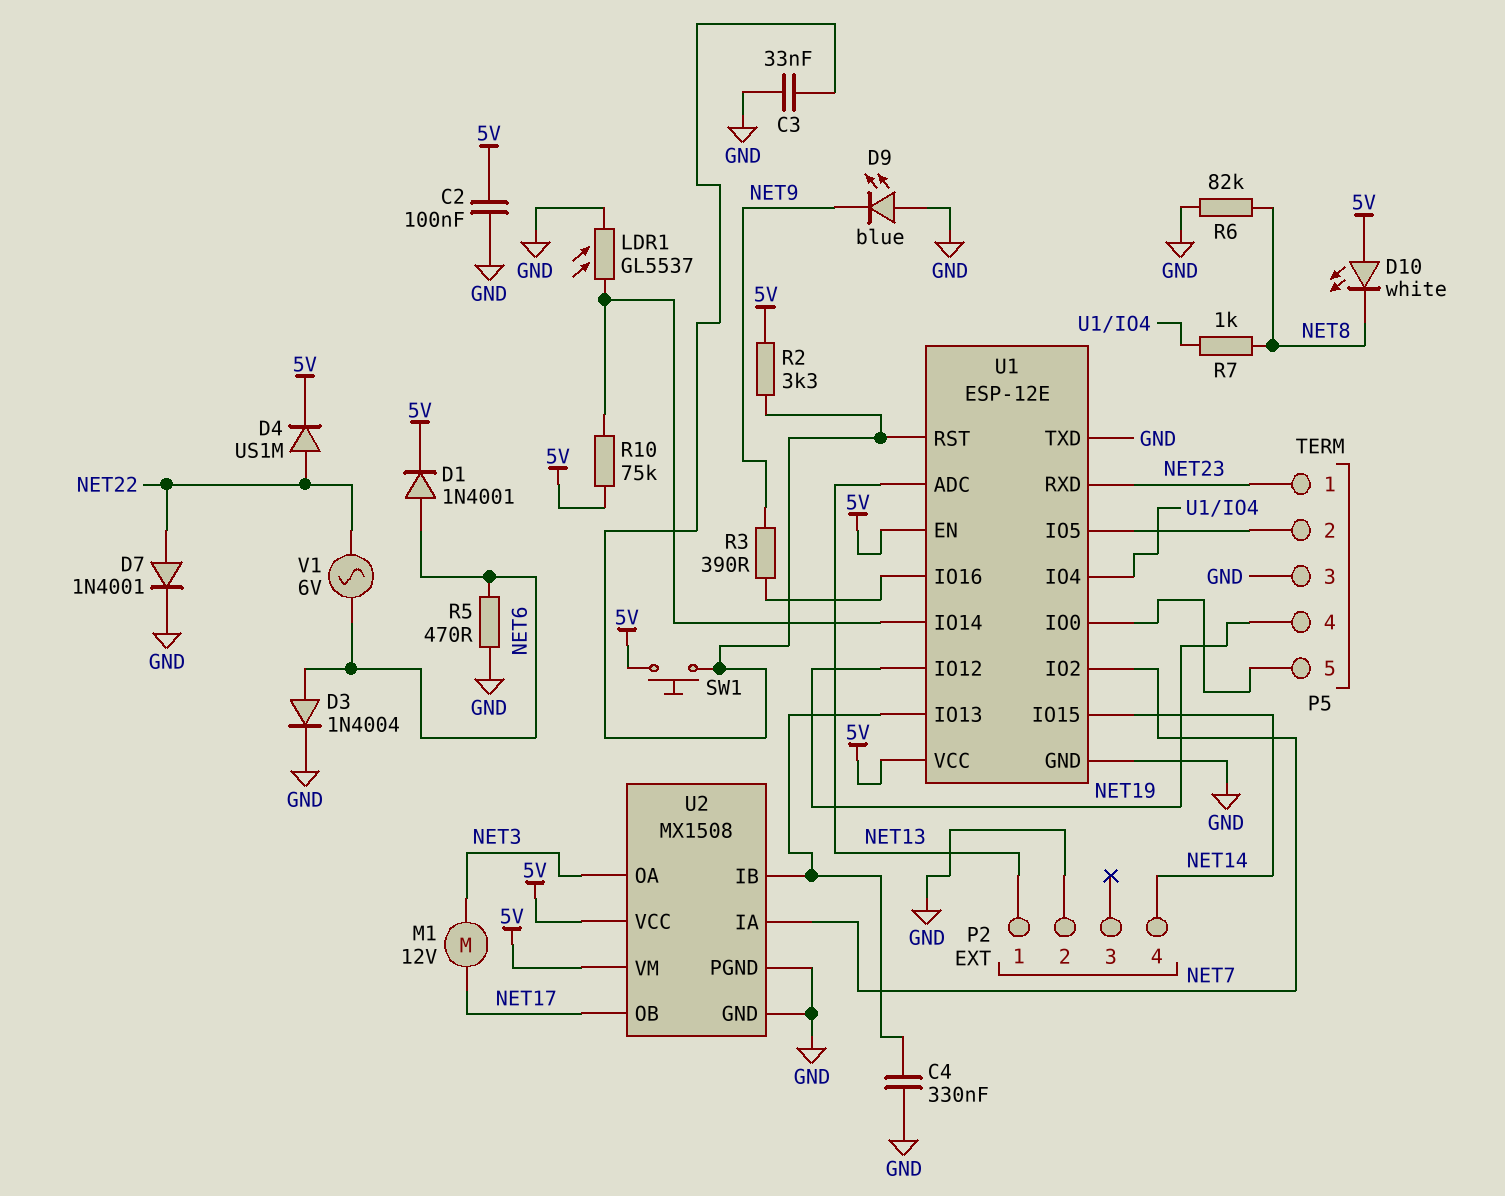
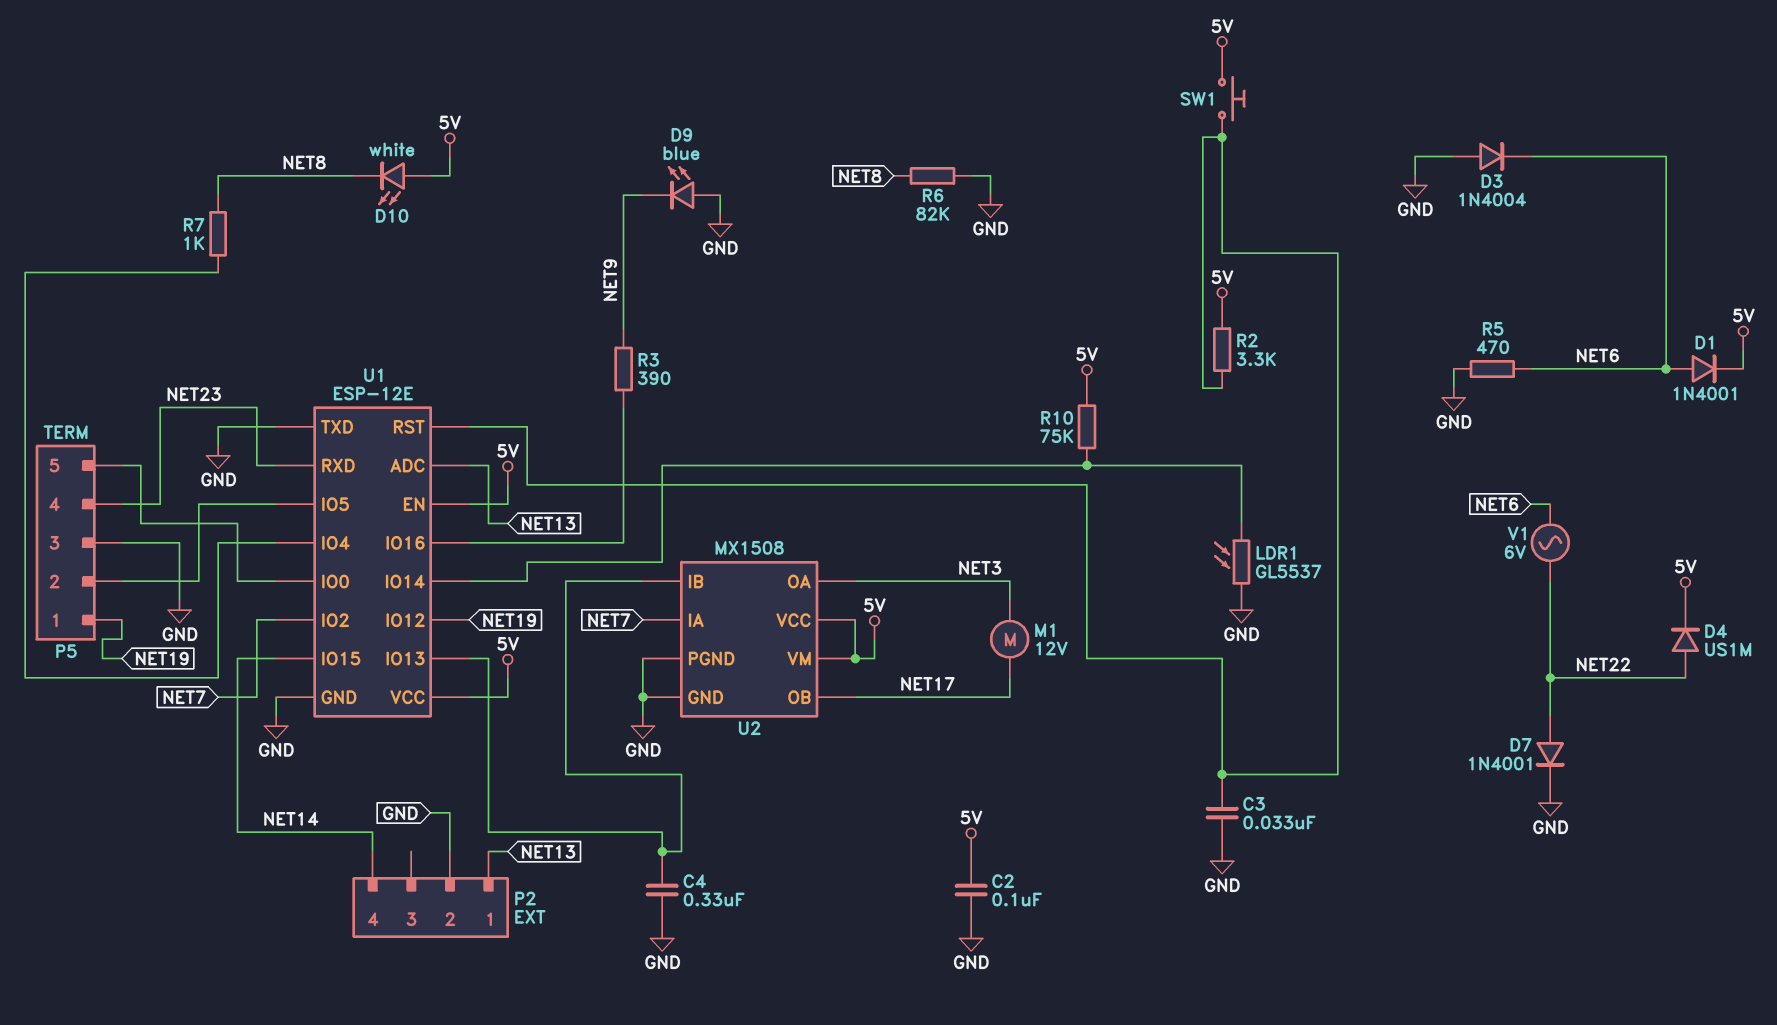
D3: diode 1N4004 (A NET6, K GND) -> diode 1N4004 (A GND, K NET6)
P5 pin 1: NET23 -> NET19
P5 pin 4: NET19 -> NET23

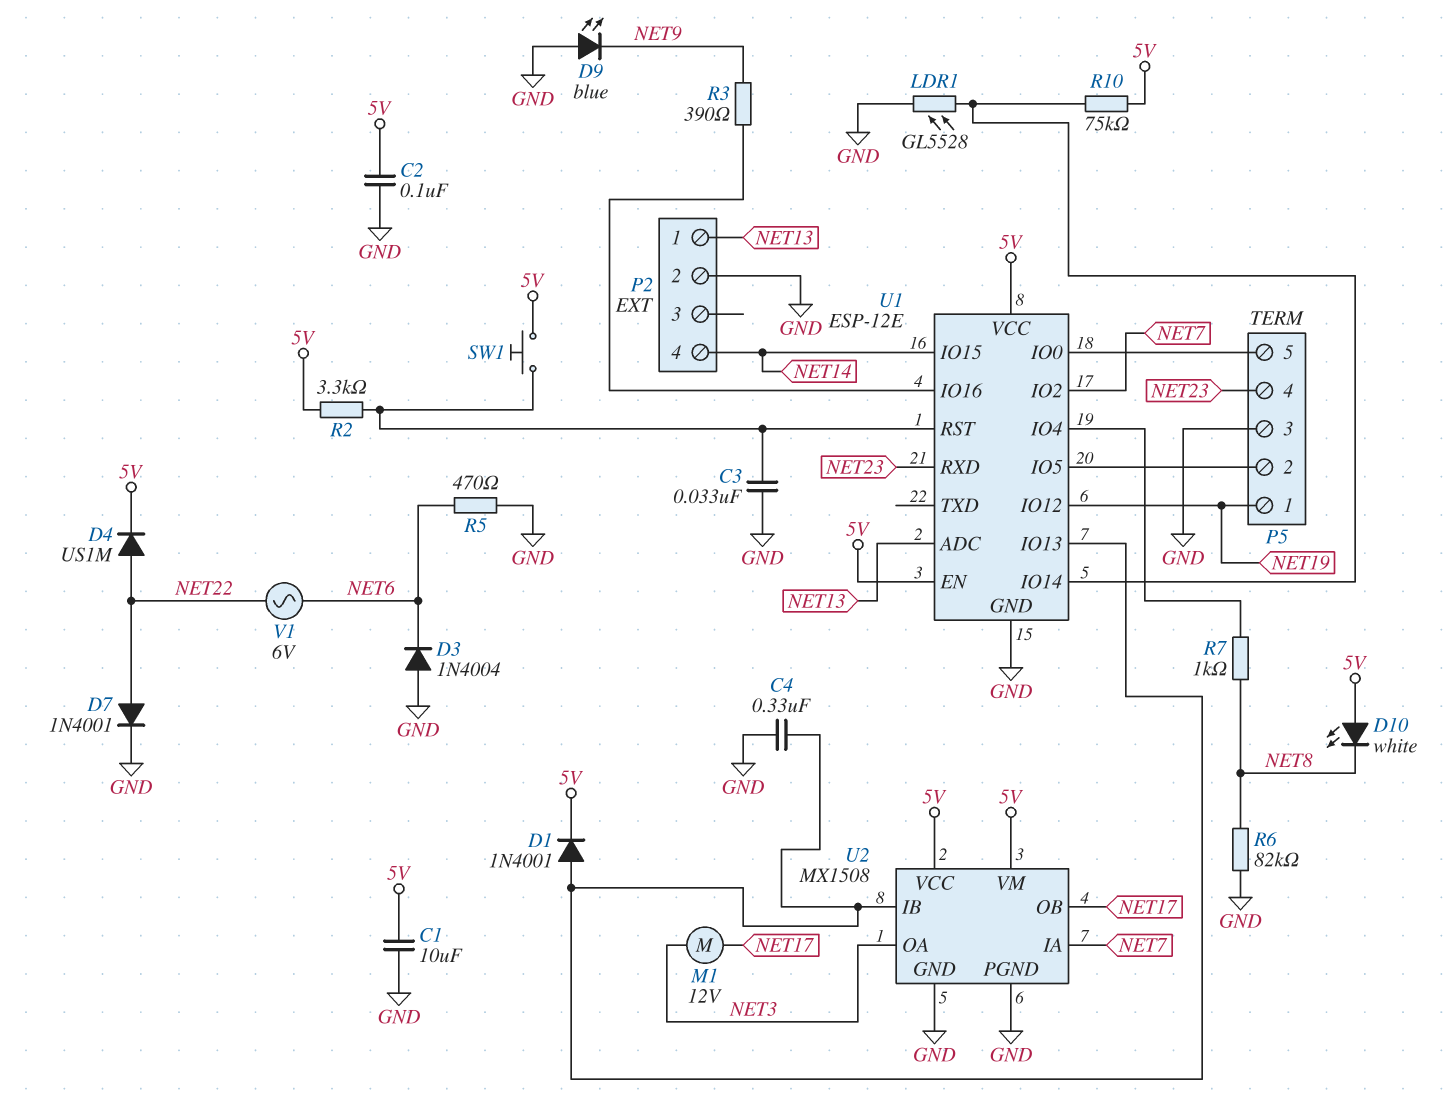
C1: none -> 10uF (5V, GND)
D1: diode 1N4001 (A NET6, K 5V) -> diode 1N4001 (A U1/IO13, K 5V)
LDR1: GL5537 (GND, U1/IO14) -> GL5528 (GND, U1/IO14)
U1 pin TXD: GND -> none

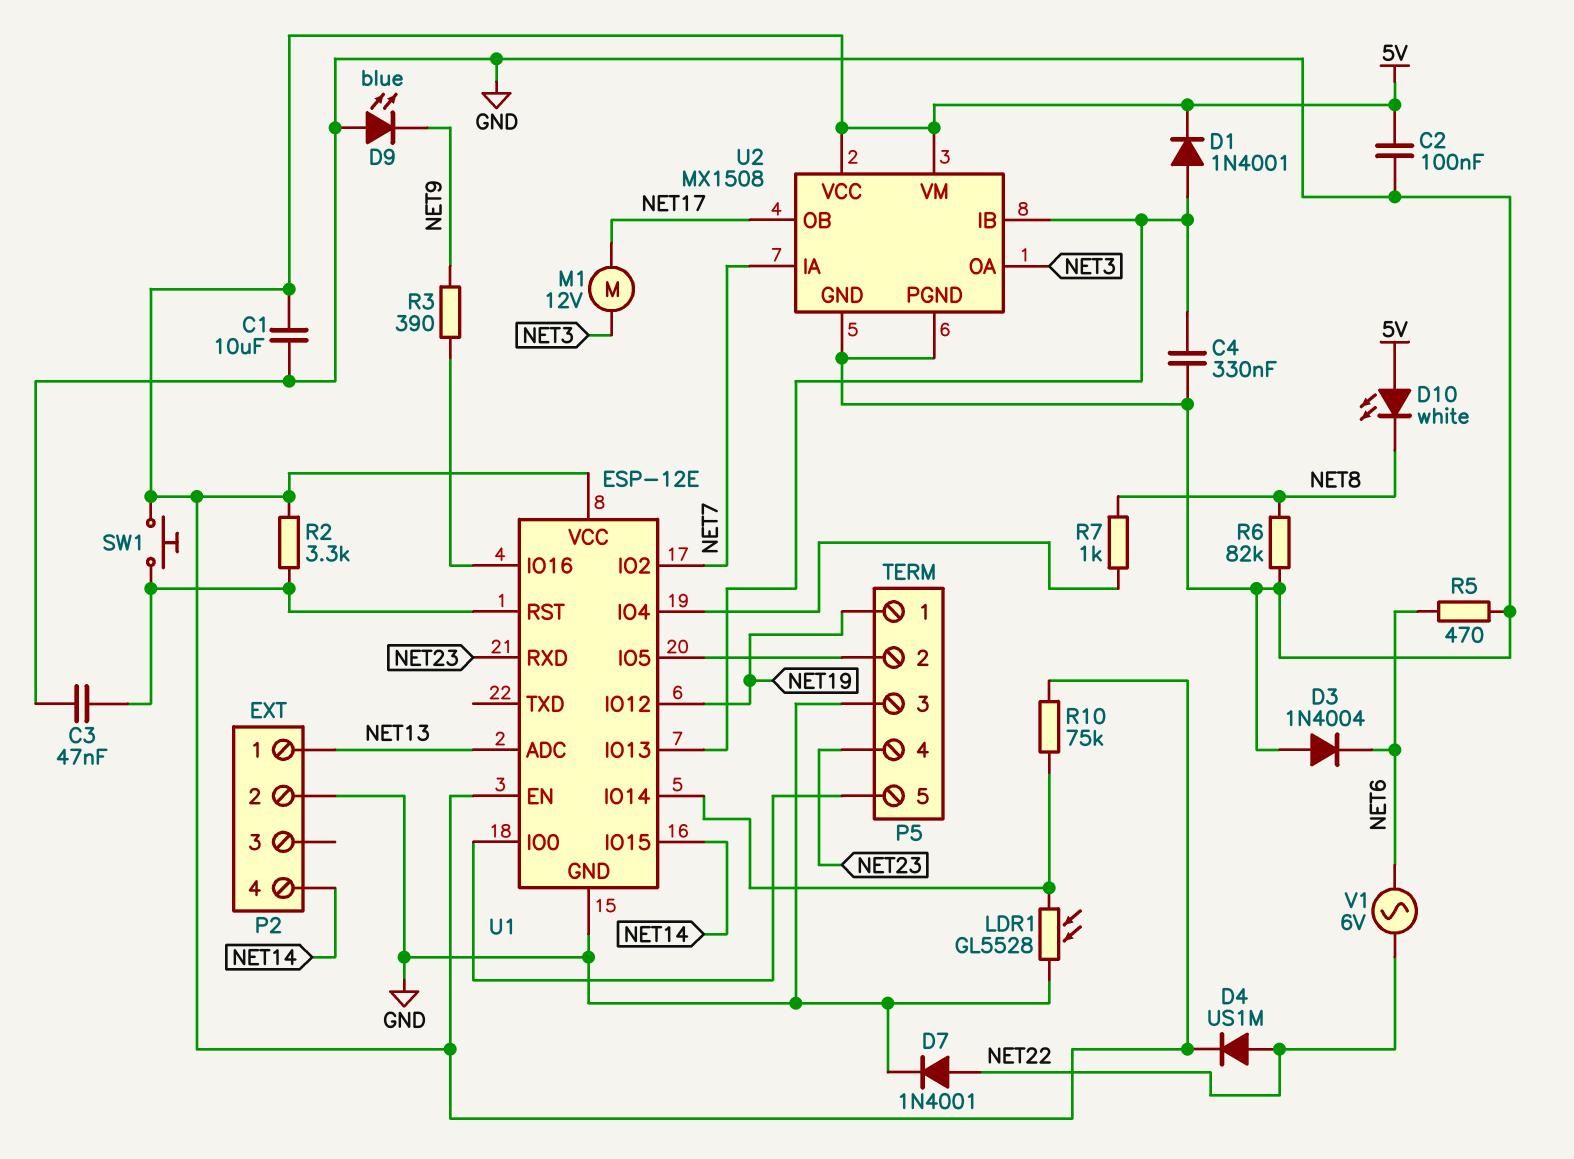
C3: 33nF (GND, U1/RST) -> 47nF (GND, U1/RST)

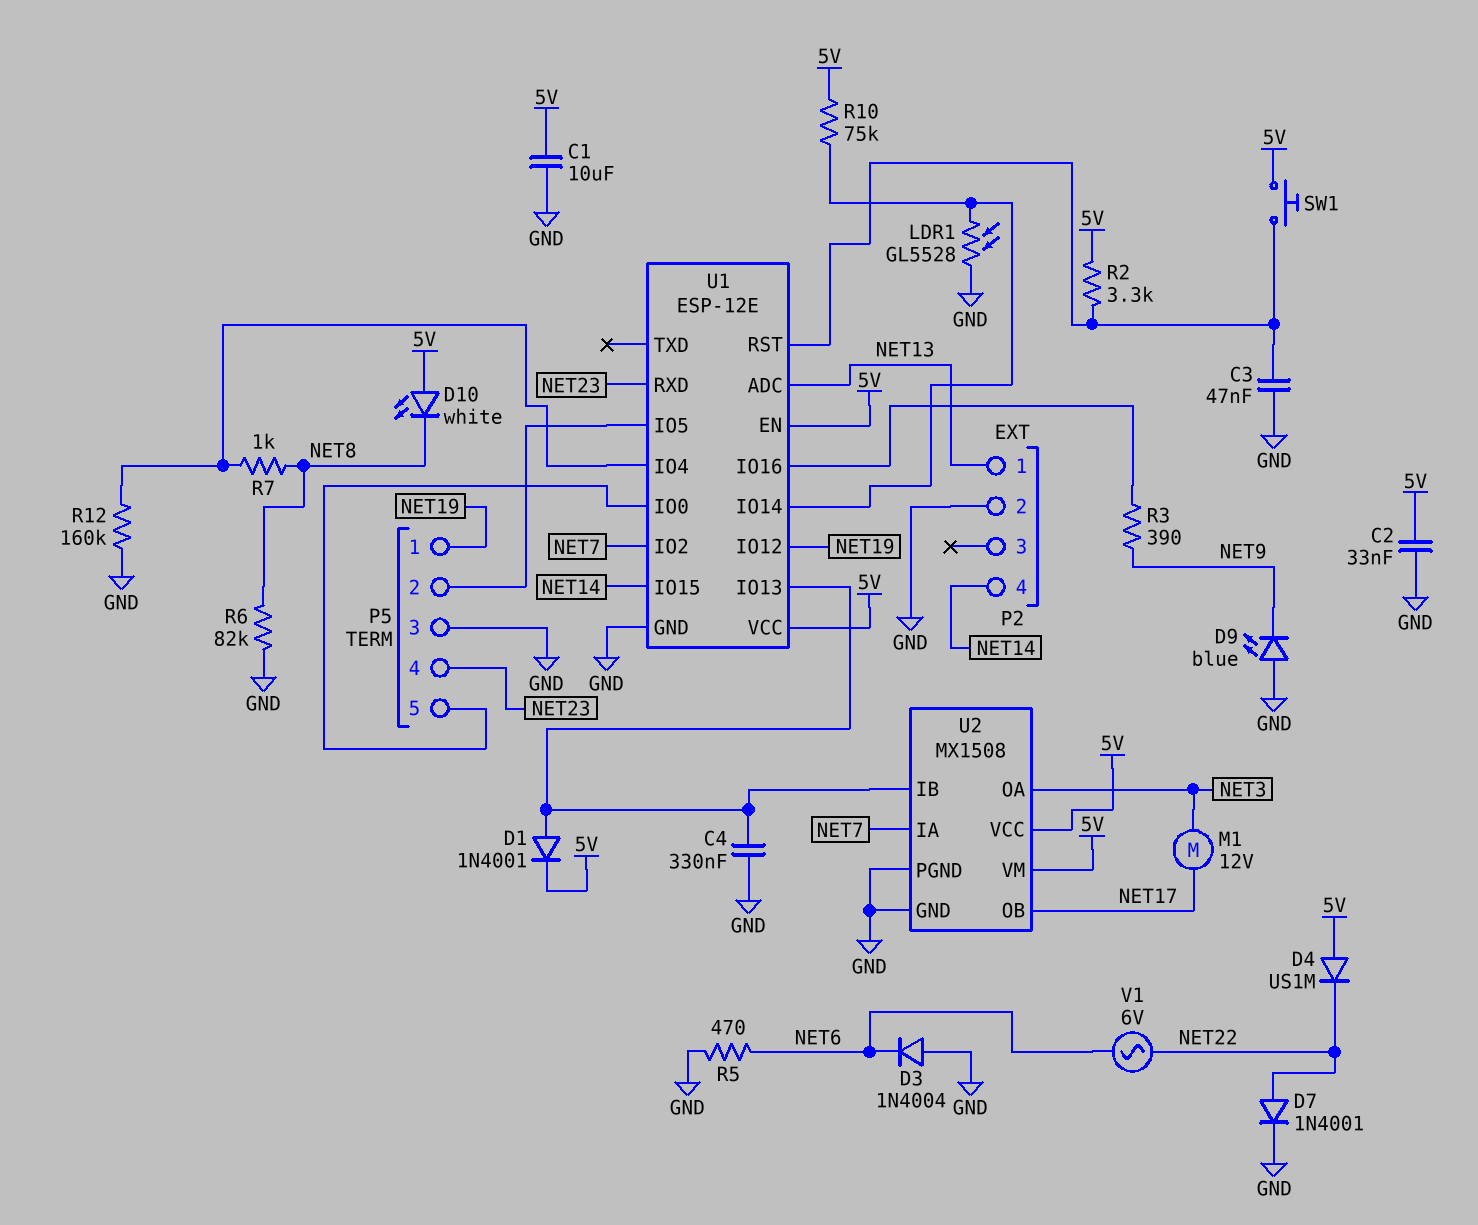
C2: 100nF (5V, GND) -> 33nF (5V, GND)
D4: diode US1M (A NET22, K 5V) -> diode US1M (A 5V, K NET22)
R12: none -> 160k (GND, U1/IO4)

